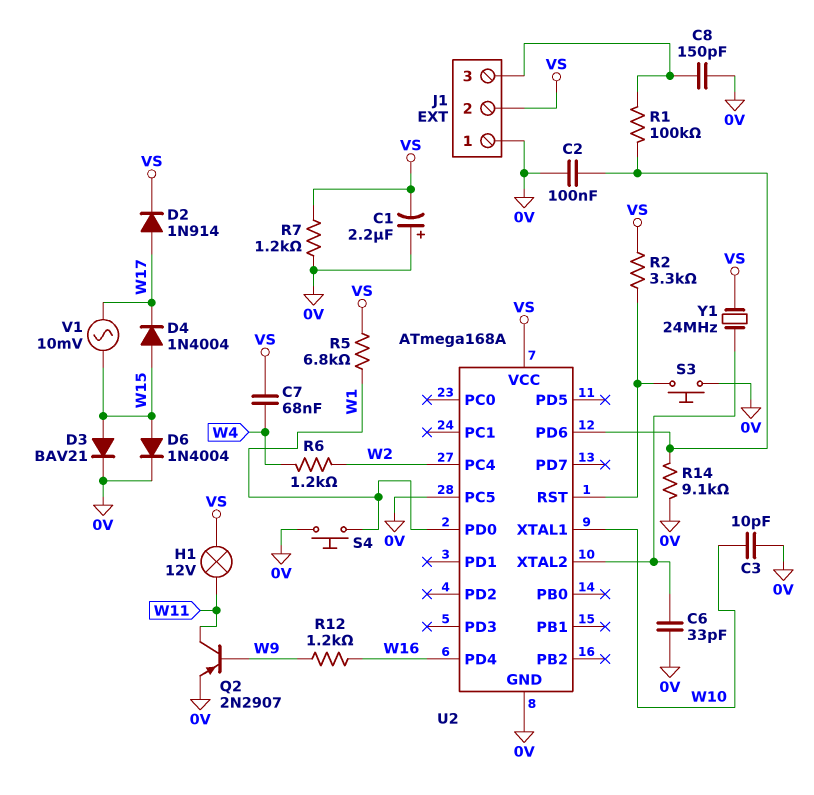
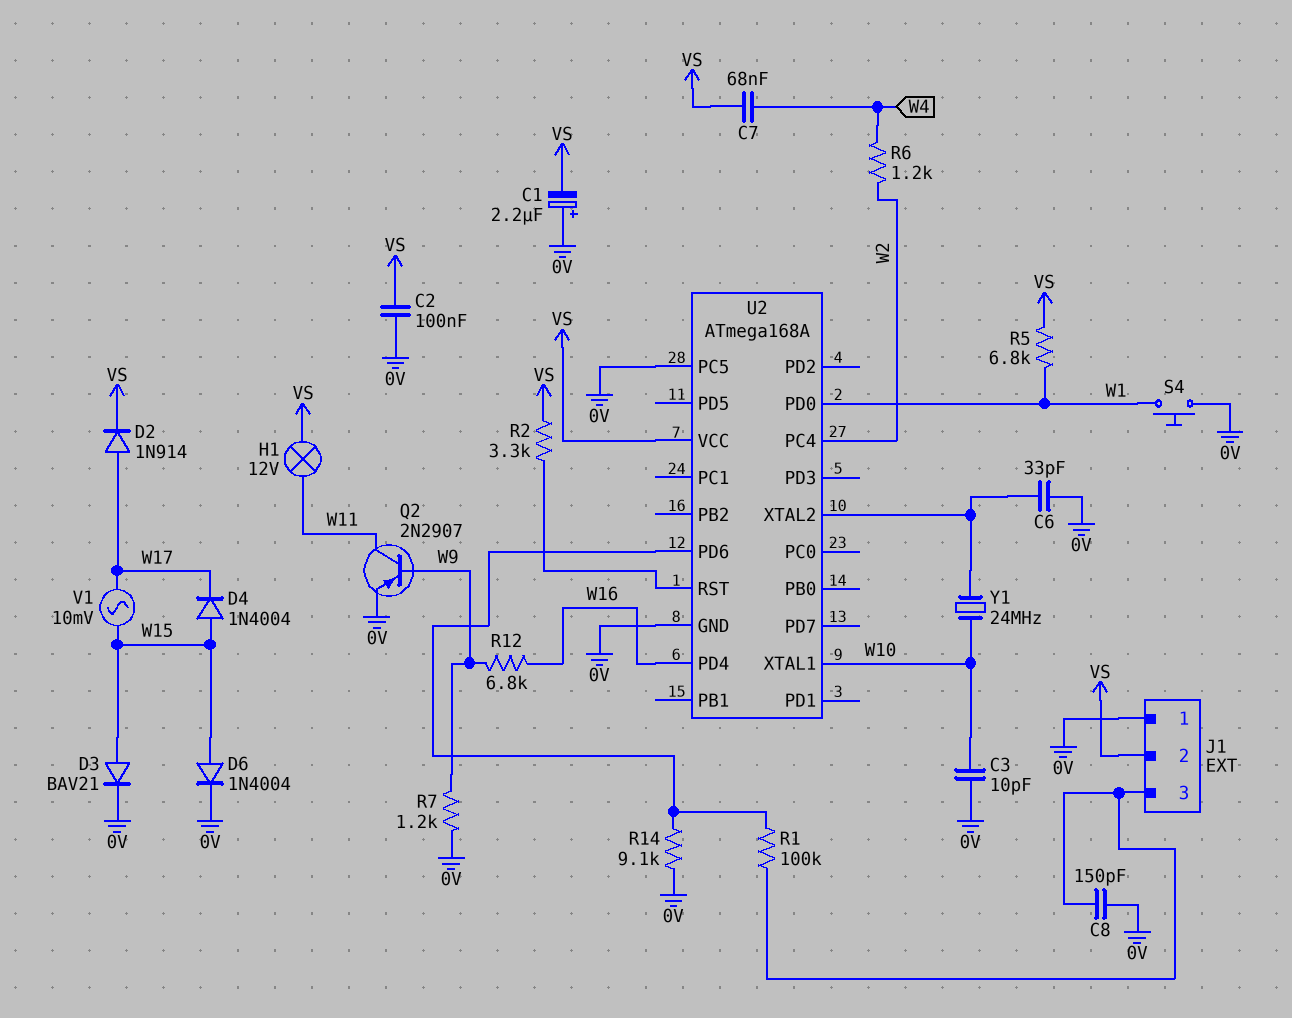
C2: 100nF (0V, U2/PD6) -> 100nF (0V, VS)
R7: 1.2k (0V, VS) -> 1.2k (0V, W9)
R12: 1.2k (W9, W16) -> 6.8k (W9, W16)
S3: button (0V, U2/RST) -> none
Y1: 24MHz (U2/XTAL2, VS) -> 24MHz (U2/XTAL2, W10)

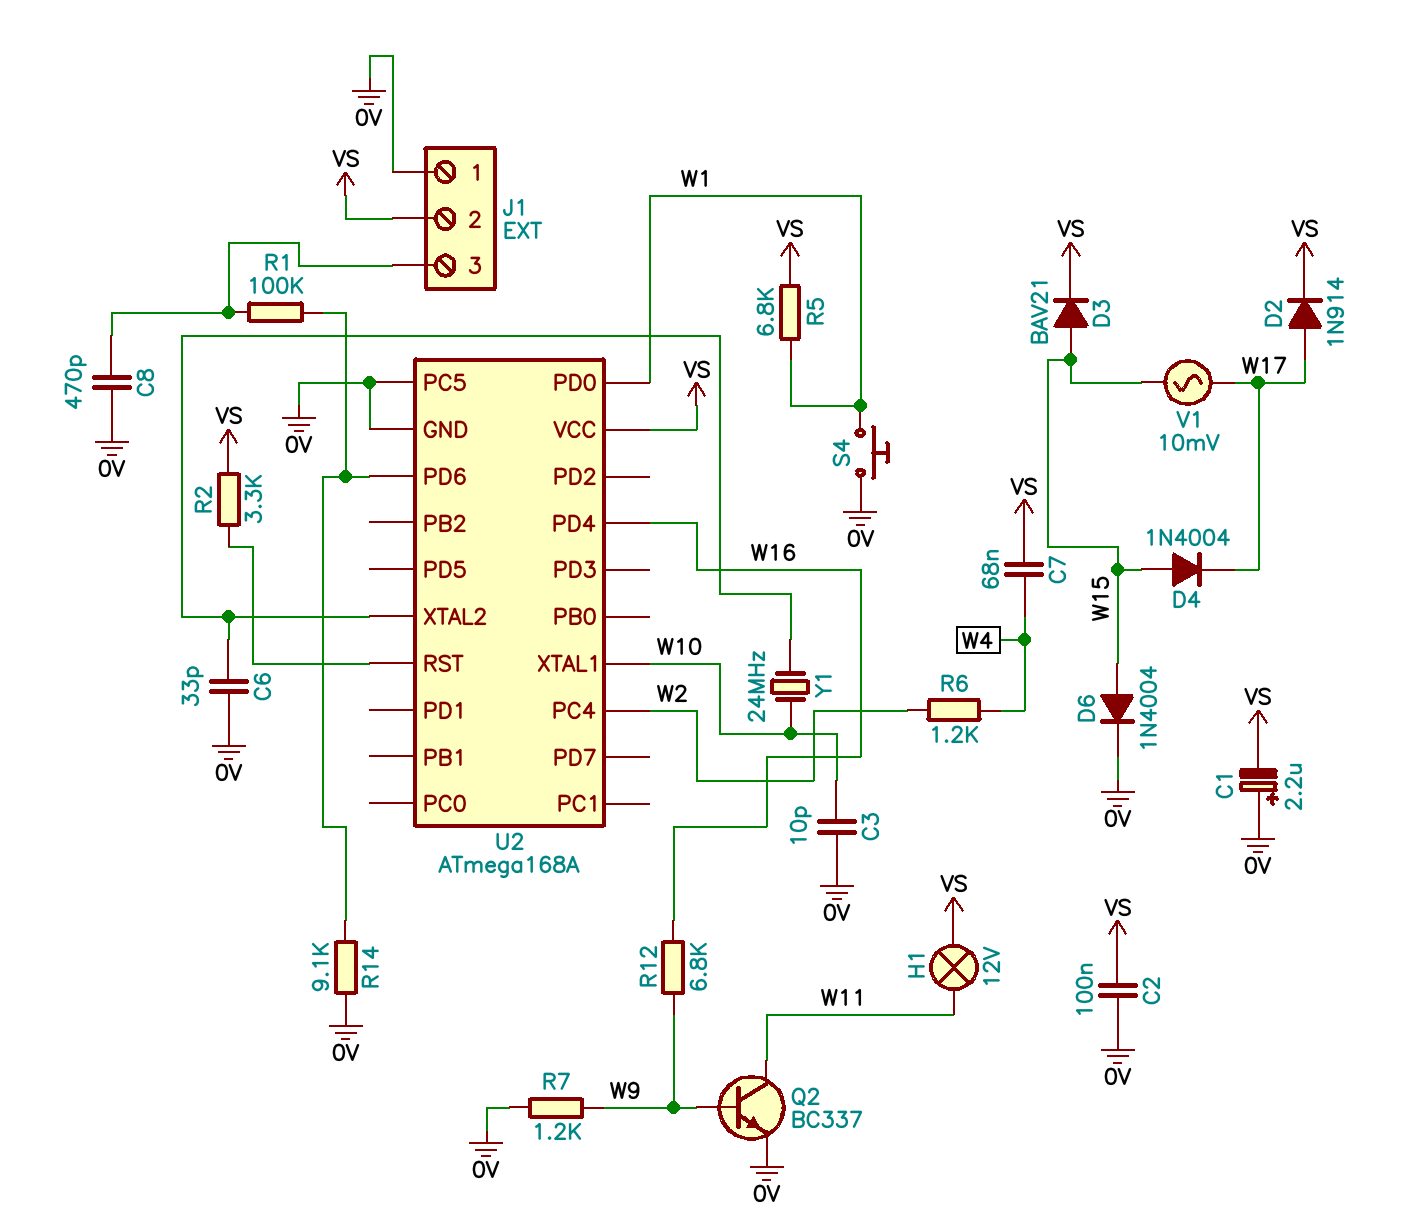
C8: 150pF (0V, J1/3) -> 470pF (0V, J1/3)
D3: diode BAV21 (A W15, K 0V) -> diode BAV21 (A W15, K VS)
Q2: PNP 2N2907 (B W9, C W11, E 0V) -> NPN BC337 (B W9, C W11, E 0V)

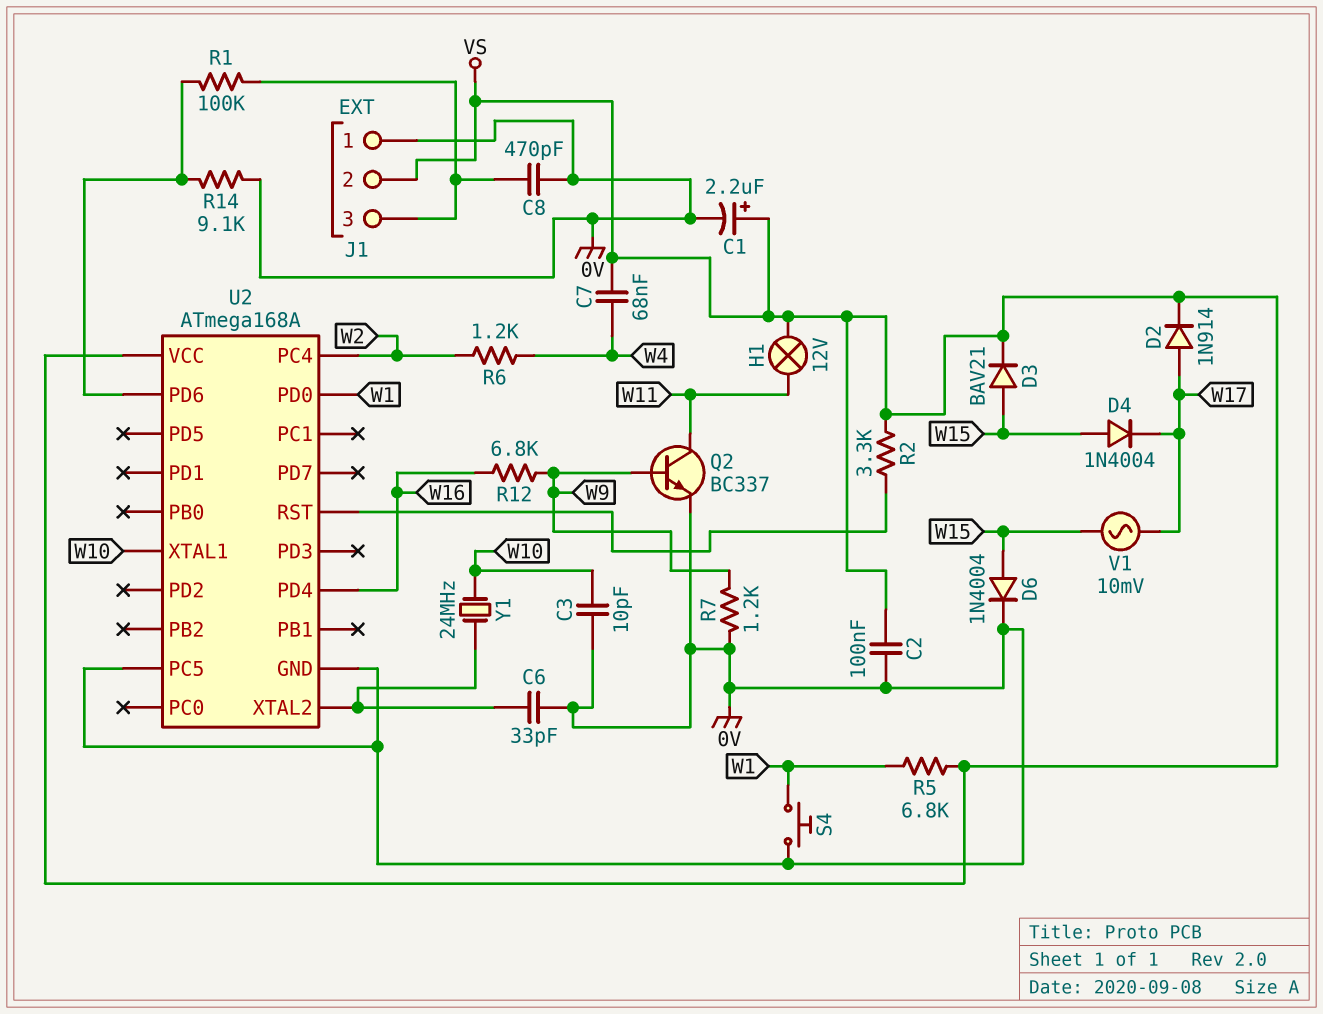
C1: 2.2uF (plus 0V, minus VS) -> 2.2uF (plus VS, minus 0V)

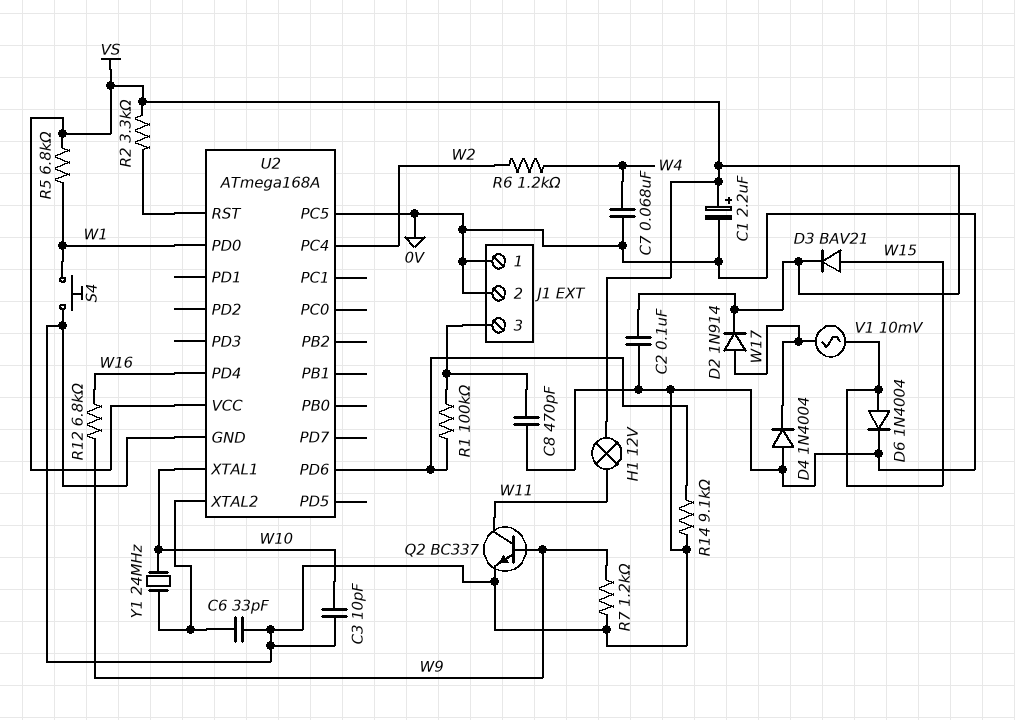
C7: 68nF (VS, W4) -> 68nF (0V, W4)
D4: diode 1N4004 (A W15, K W17) -> diode 1N4004 (A 0V, K W17)
J1 pin 2: VS -> 0V

